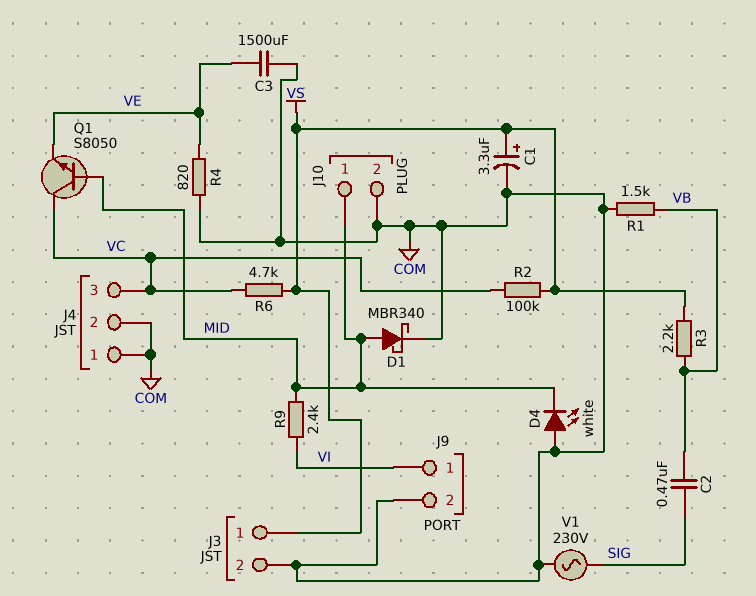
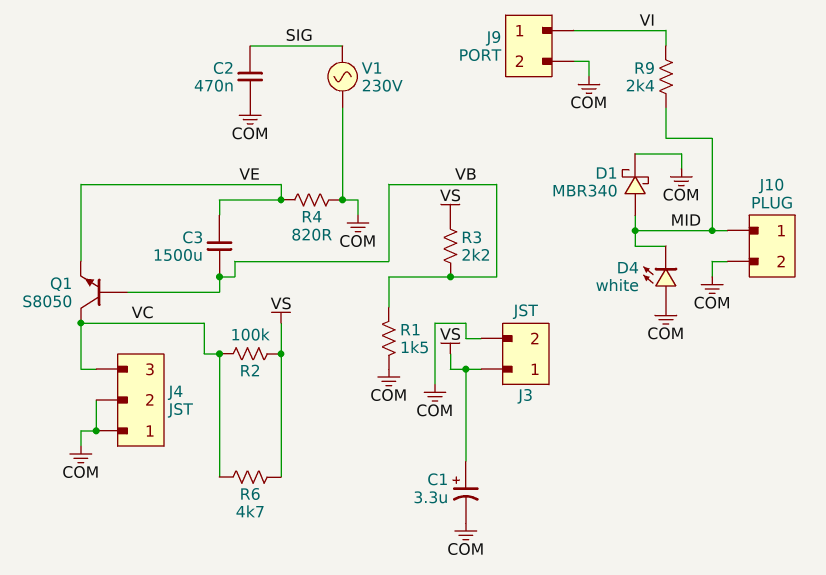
C2: 470nF (SIG, VB) -> 470nF (COM, SIG)
C3: 1500uF (COM, VE) -> 1500uF (VB, VE)
Q1: NPN S8050 (B MID, C VC, E VE) -> NPN S8050 (B VB, C VC, E VE)

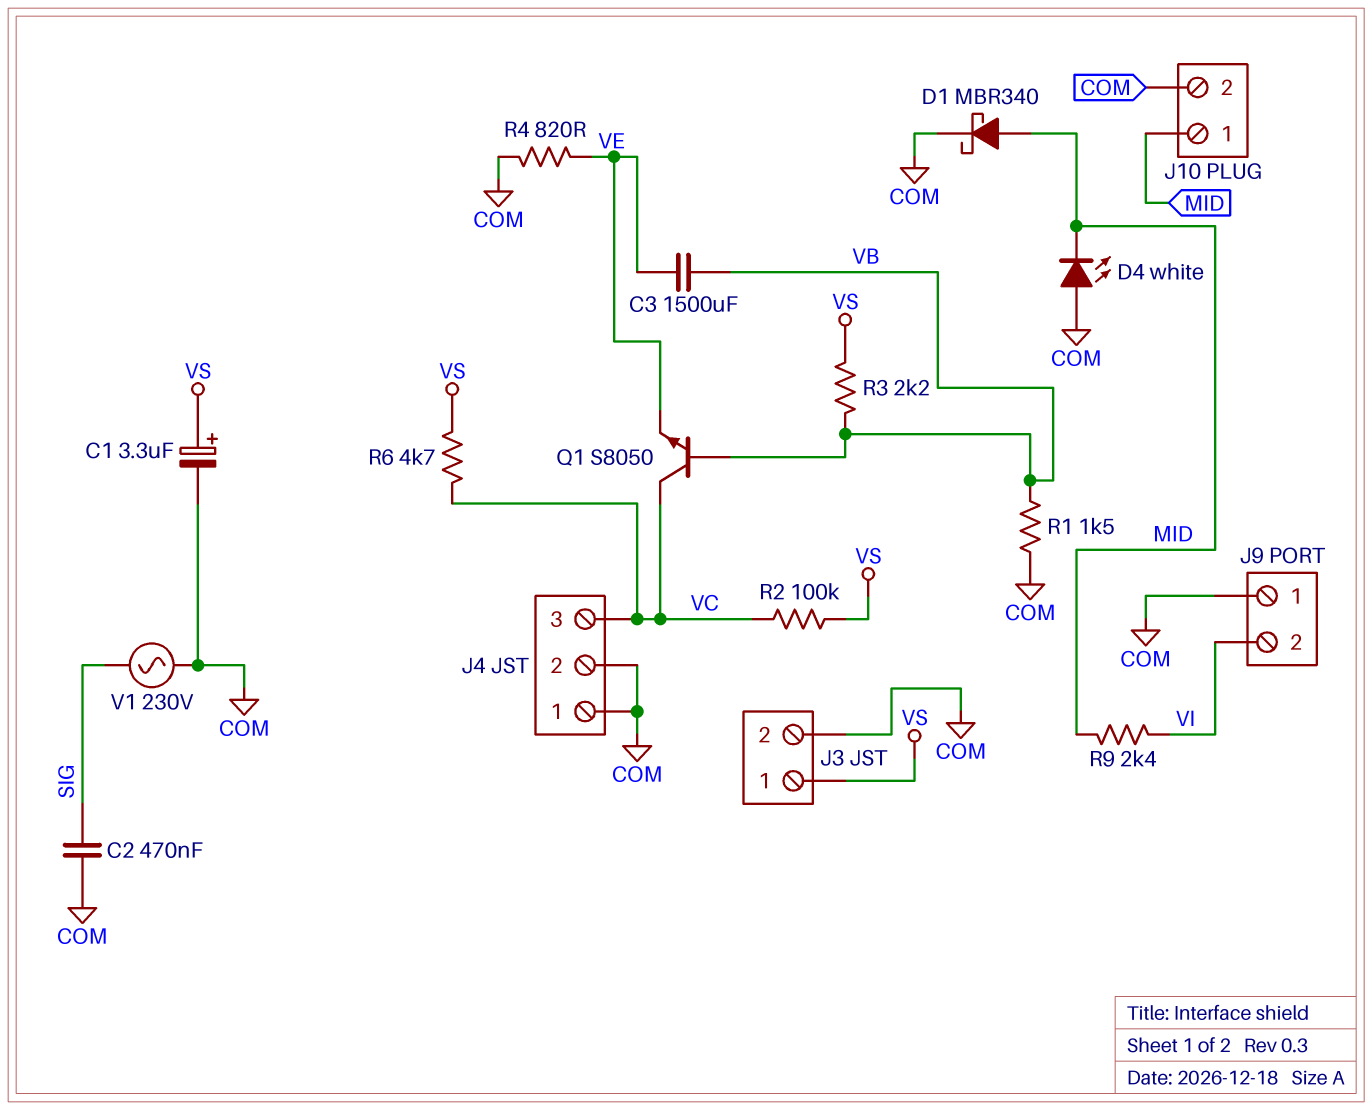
J9 pin 1: VI -> COM
J9 pin 2: COM -> VI

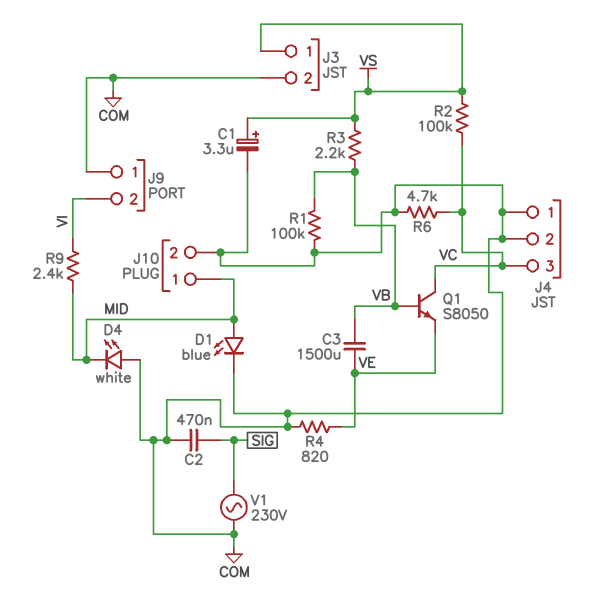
D1: schottky MBR340 (A MID, K COM) -> LED blue (A MID, K COM)
R1: 1.5k (COM, VB) -> 100k (COM, VB)
R6: 4.7k (VC, VS) -> 4.7k (COM, VC)

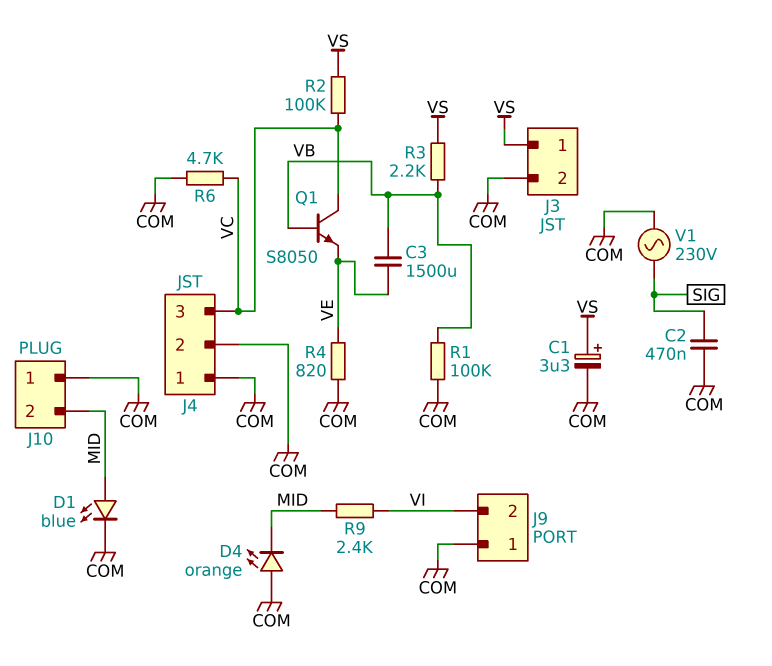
D4: LED white (A COM, K MID) -> LED orange (A COM, K MID)
J10 pin 1: MID -> COM
J10 pin 2: COM -> MID

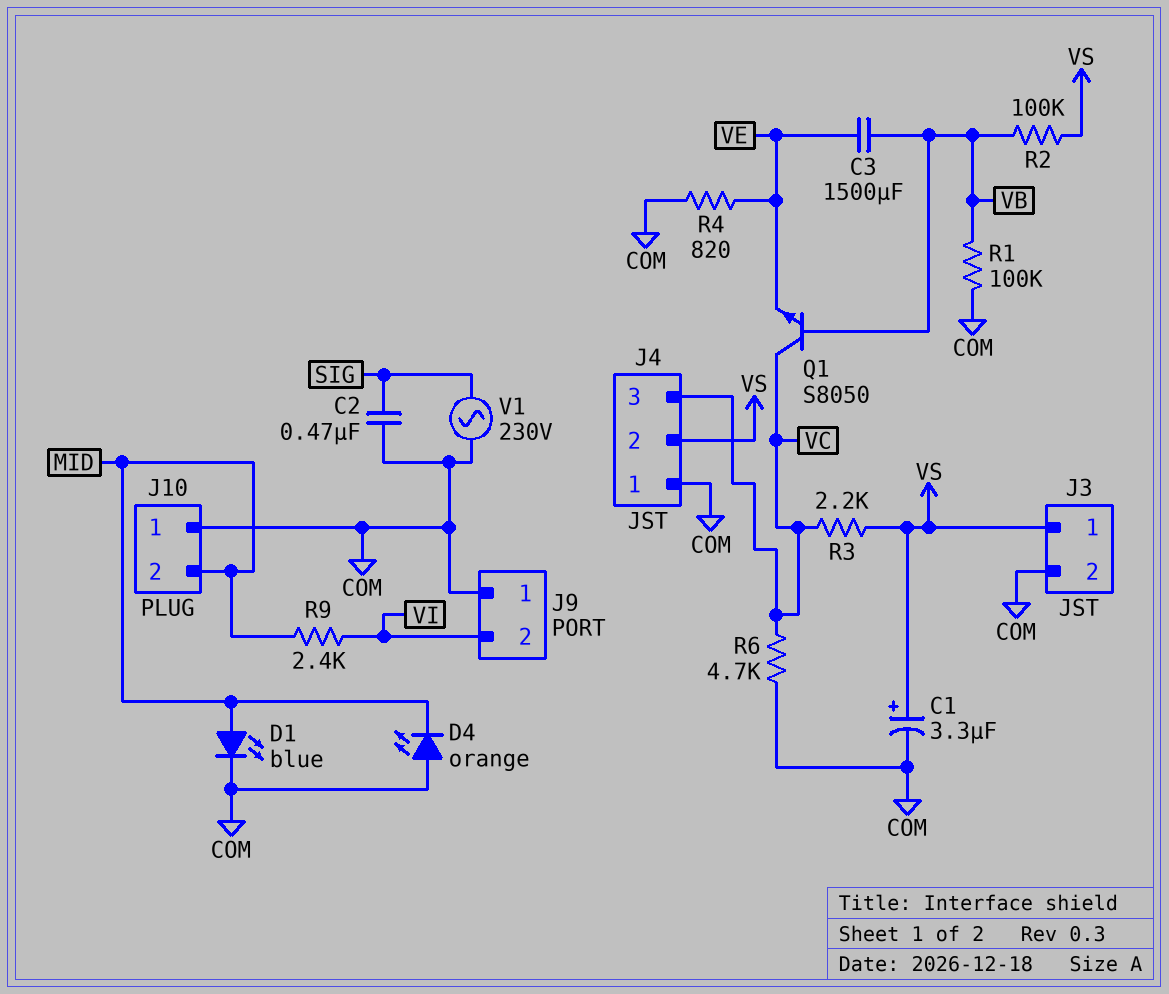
J4 pin 2: COM -> VS
R2: 100k (VC, VS) -> 100k (VB, VS)
R3: 2.2k (VB, VS) -> 2.2k (VC, VS)

